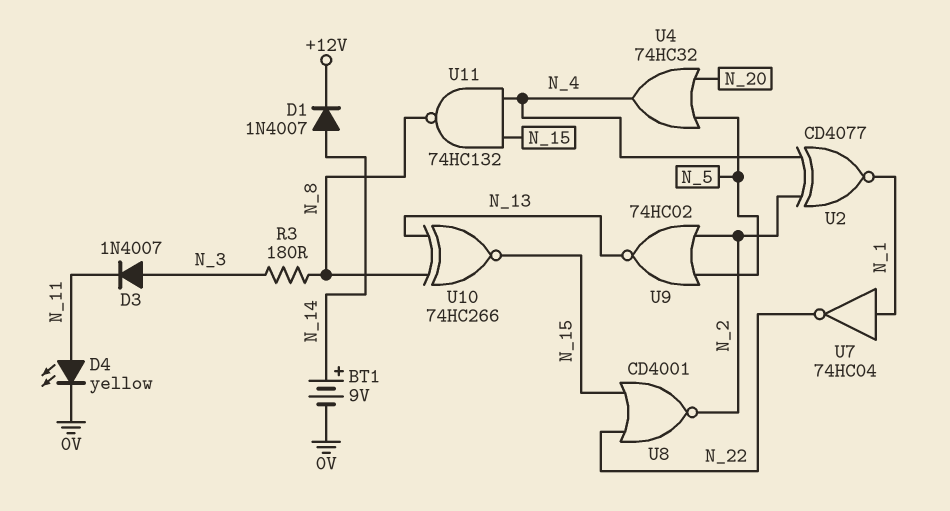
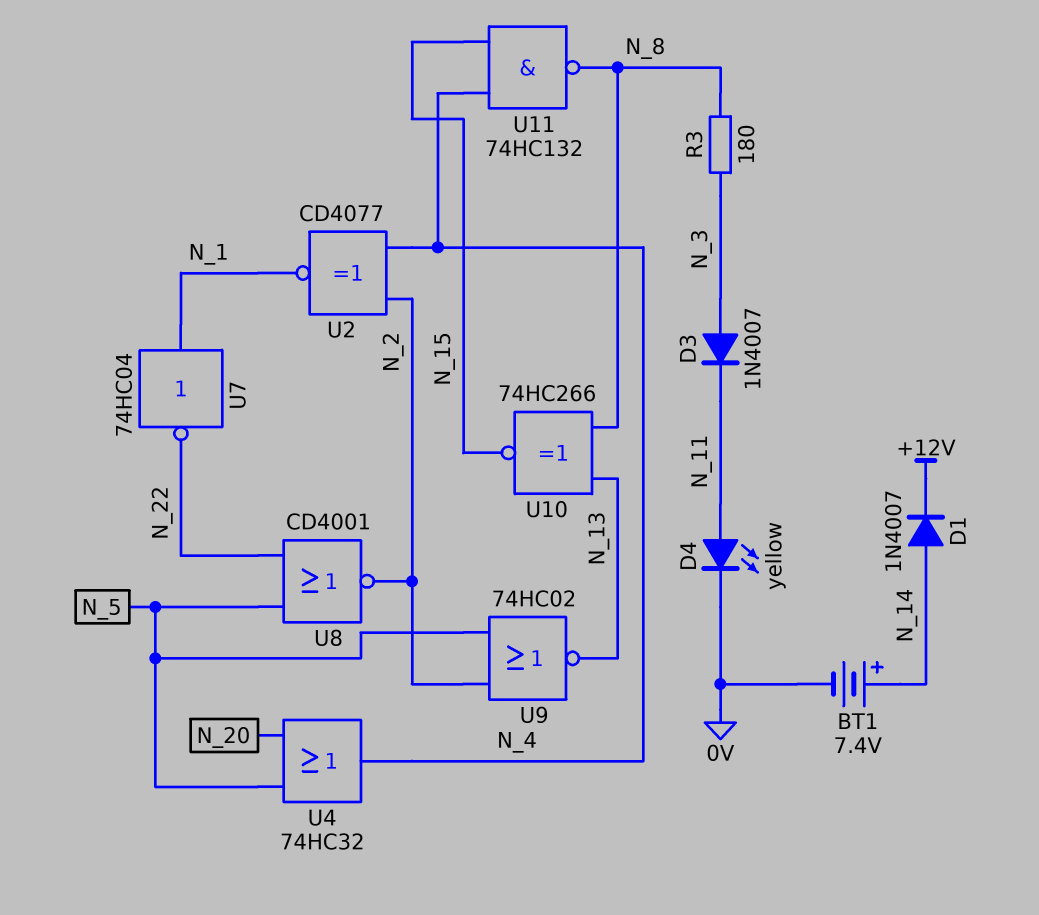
BT1: 9V (plus N_14, minus 0V) -> 7.4V (plus N_14, minus 0V)
U8: NOR CD4001 (in N_15, in N_22, out N_2) -> NOR CD4001 (in N_5, in N_22, out N_2)

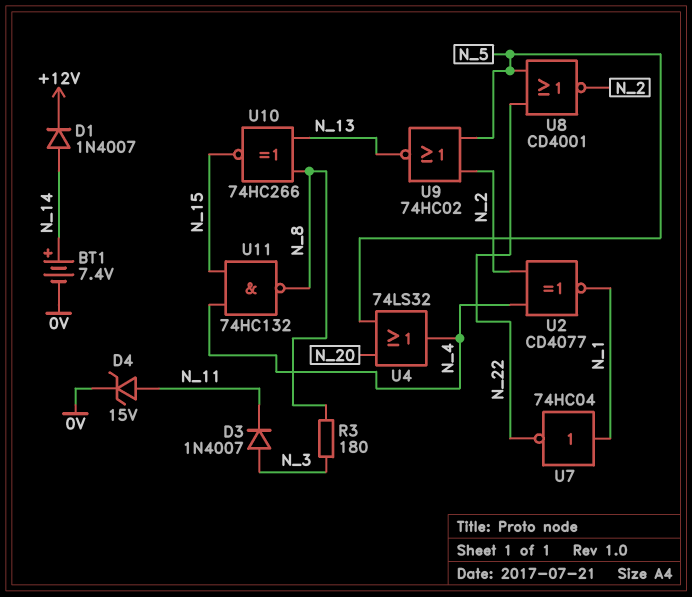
D4: LED yellow (A N_11, K 0V) -> zener 15V (A N_11, K 0V)
U4: OR 74HC32 (in N_5, in N_20, out N_4) -> OR 74LS32 (in N_5, in N_20, out N_4)

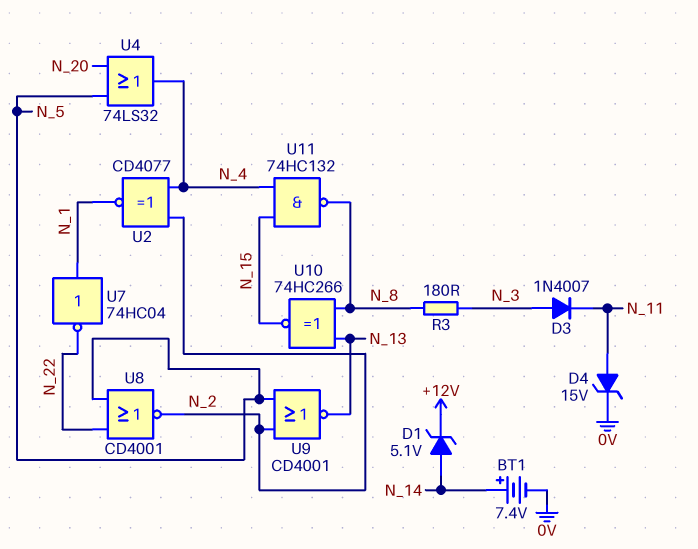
D1: diode 1N4007 (A N_14, K +12V) -> zener 5.1V (A N_14, K +12V)
U9: NOR 74HC02 (in N_2, in N_5, out N_13) -> NOR CD4001 (in N_2, in N_5, out N_13)

